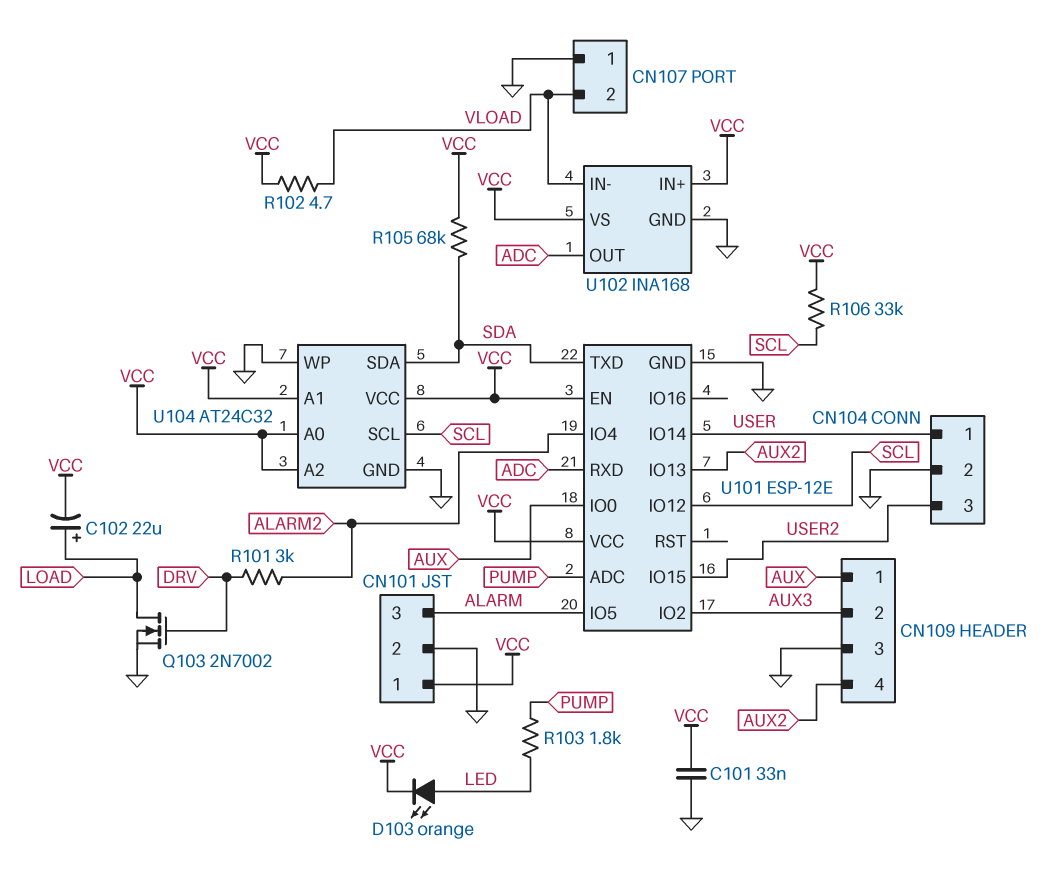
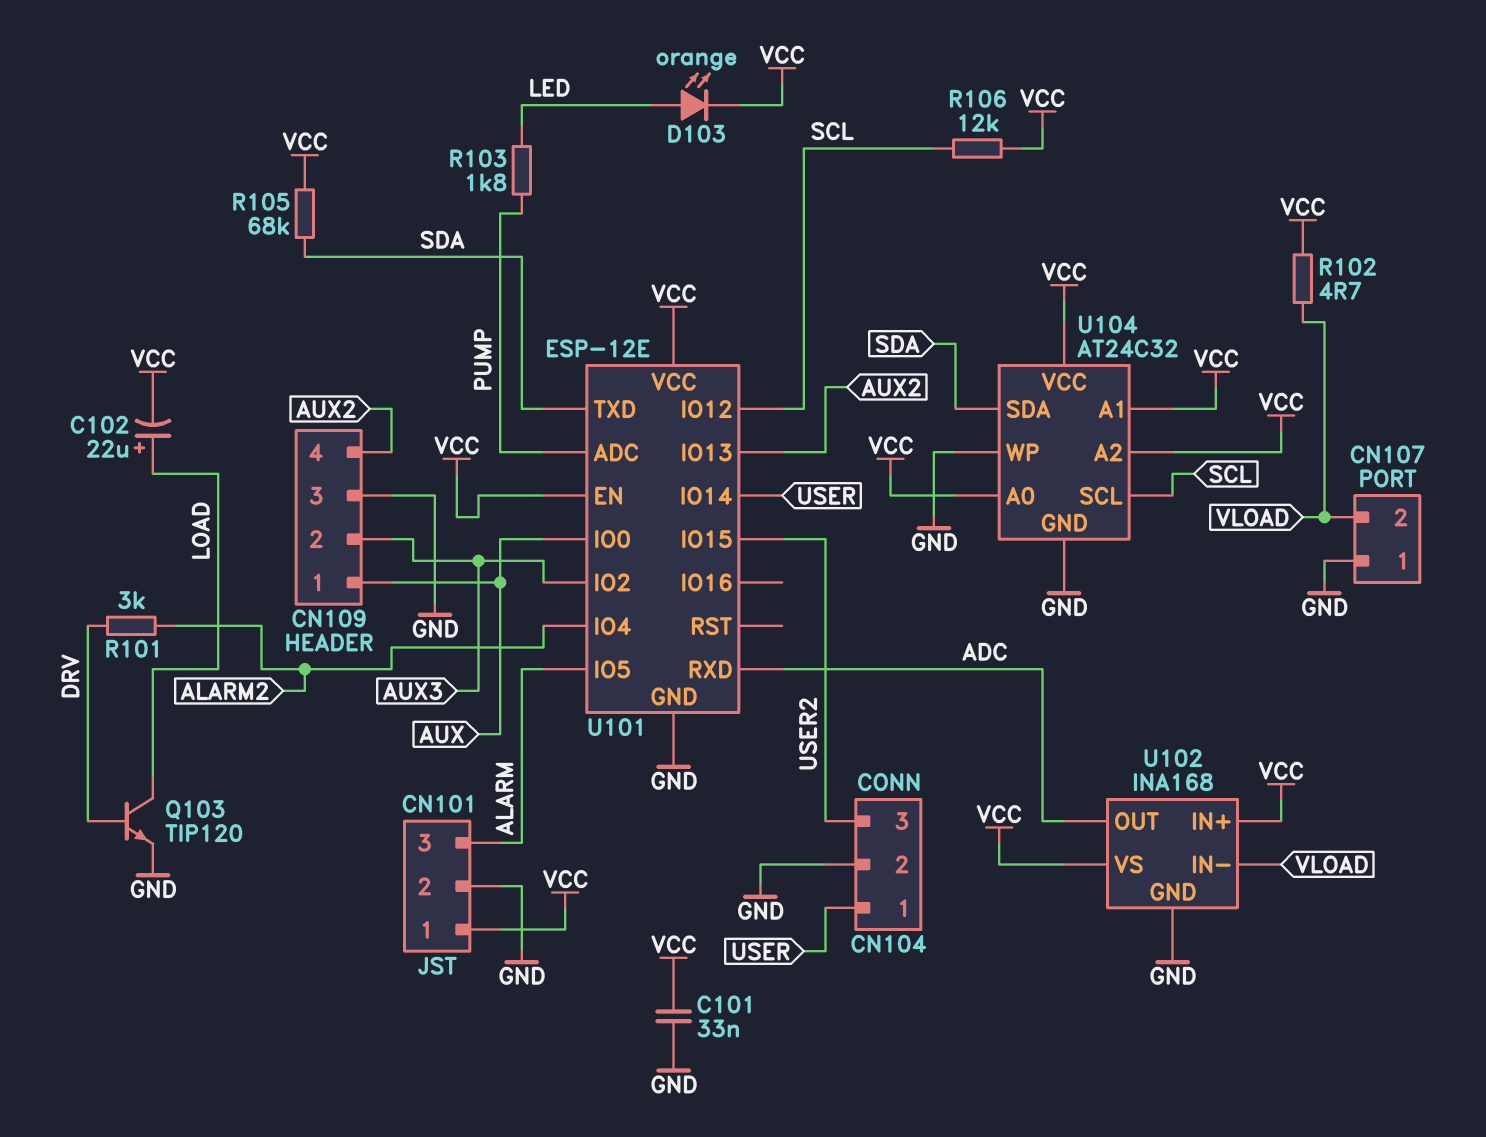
Q103: NMOS 2N7002 (G DRV, D LOAD, S GND) -> NPN TIP120 (B DRV, C LOAD, E GND)
R106: 33k (SCL, VCC) -> 12k (SCL, VCC)

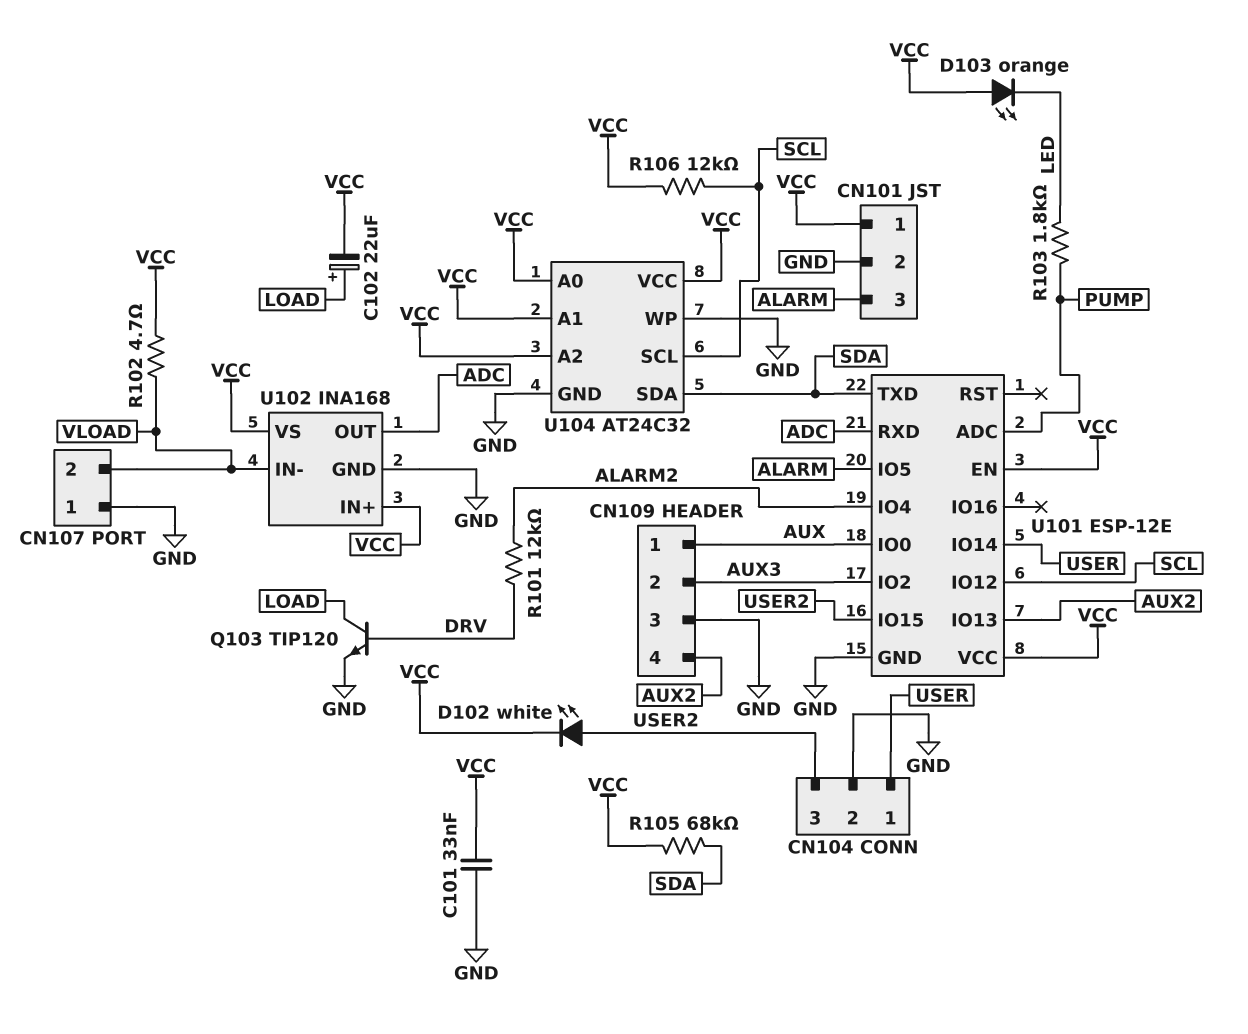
D102: none -> LED white (A USER2, K VCC)
D103: LED orange (A LED, K VCC) -> LED orange (A VCC, K LED)
R101: 3k (ALARM2, DRV) -> 12k (ALARM2, DRV)

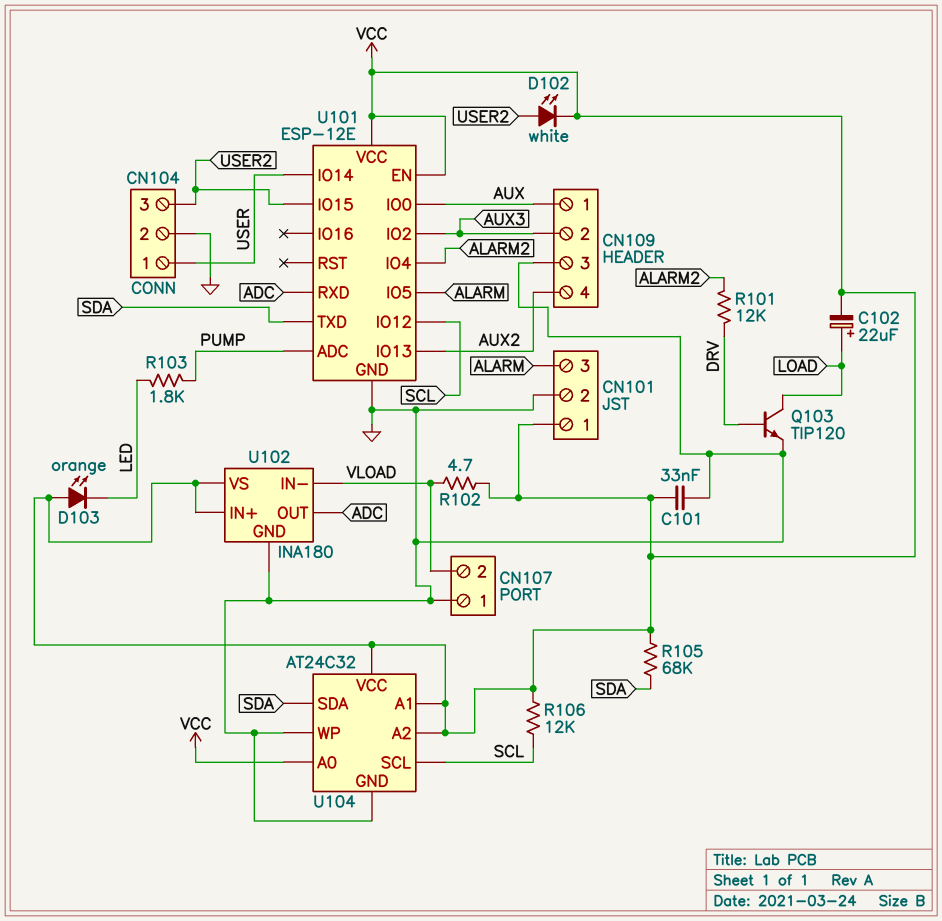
U102: INA168 -> INA180

